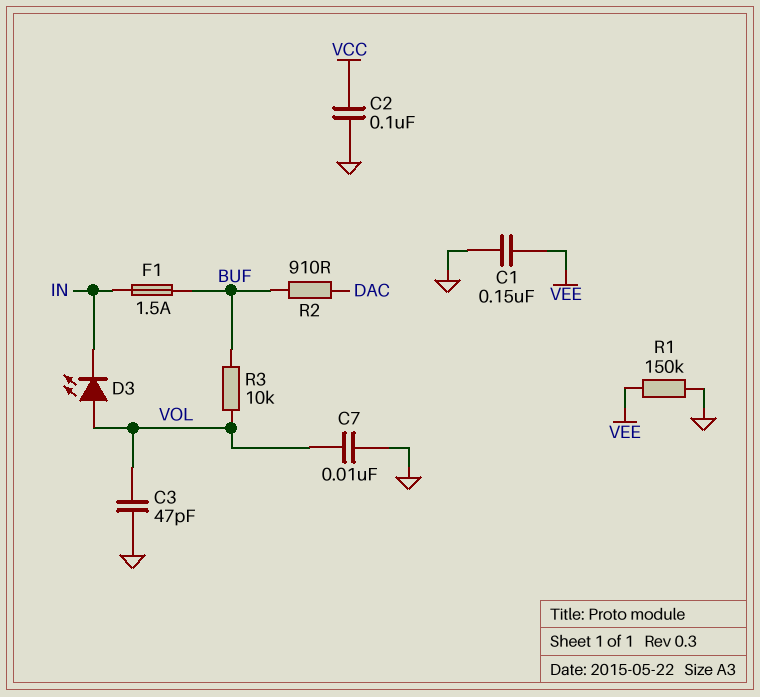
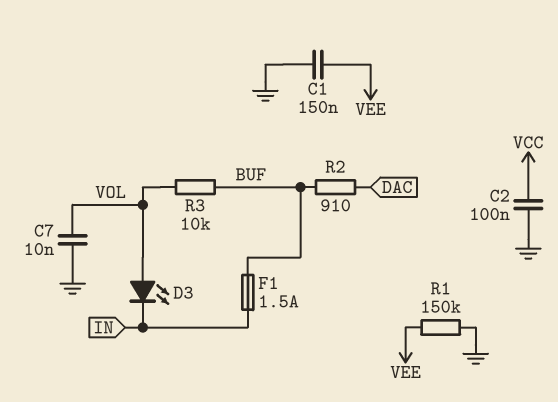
C3: 47pF (GND, VOL) -> none

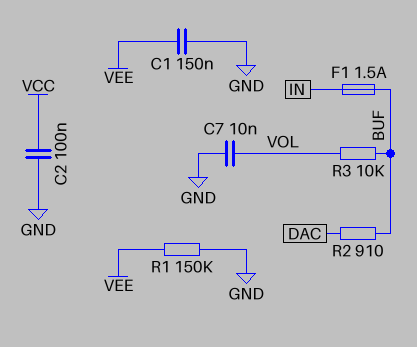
D3: LED (A VOL, K IN) -> none

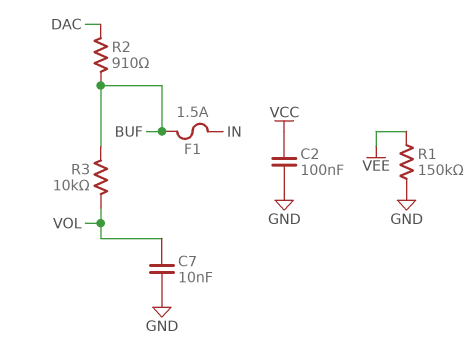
C1: 150nF (GND, VEE) -> none

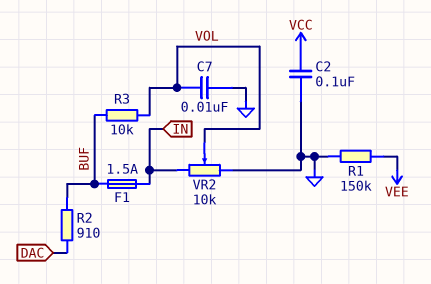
VR2: none -> 10k (GND, IN, wiper VOL)

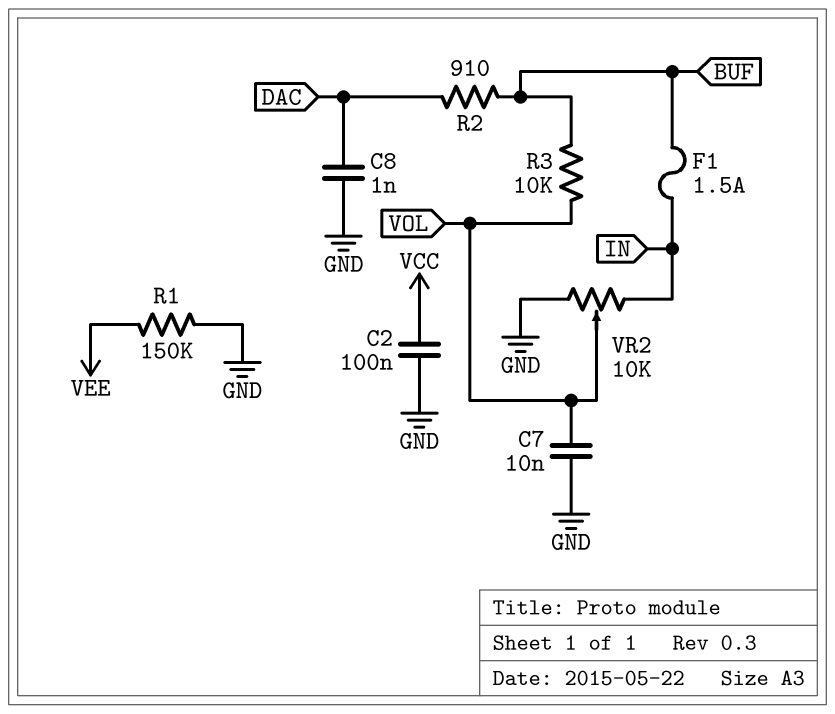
C8: none -> 1nF (DAC, GND)

